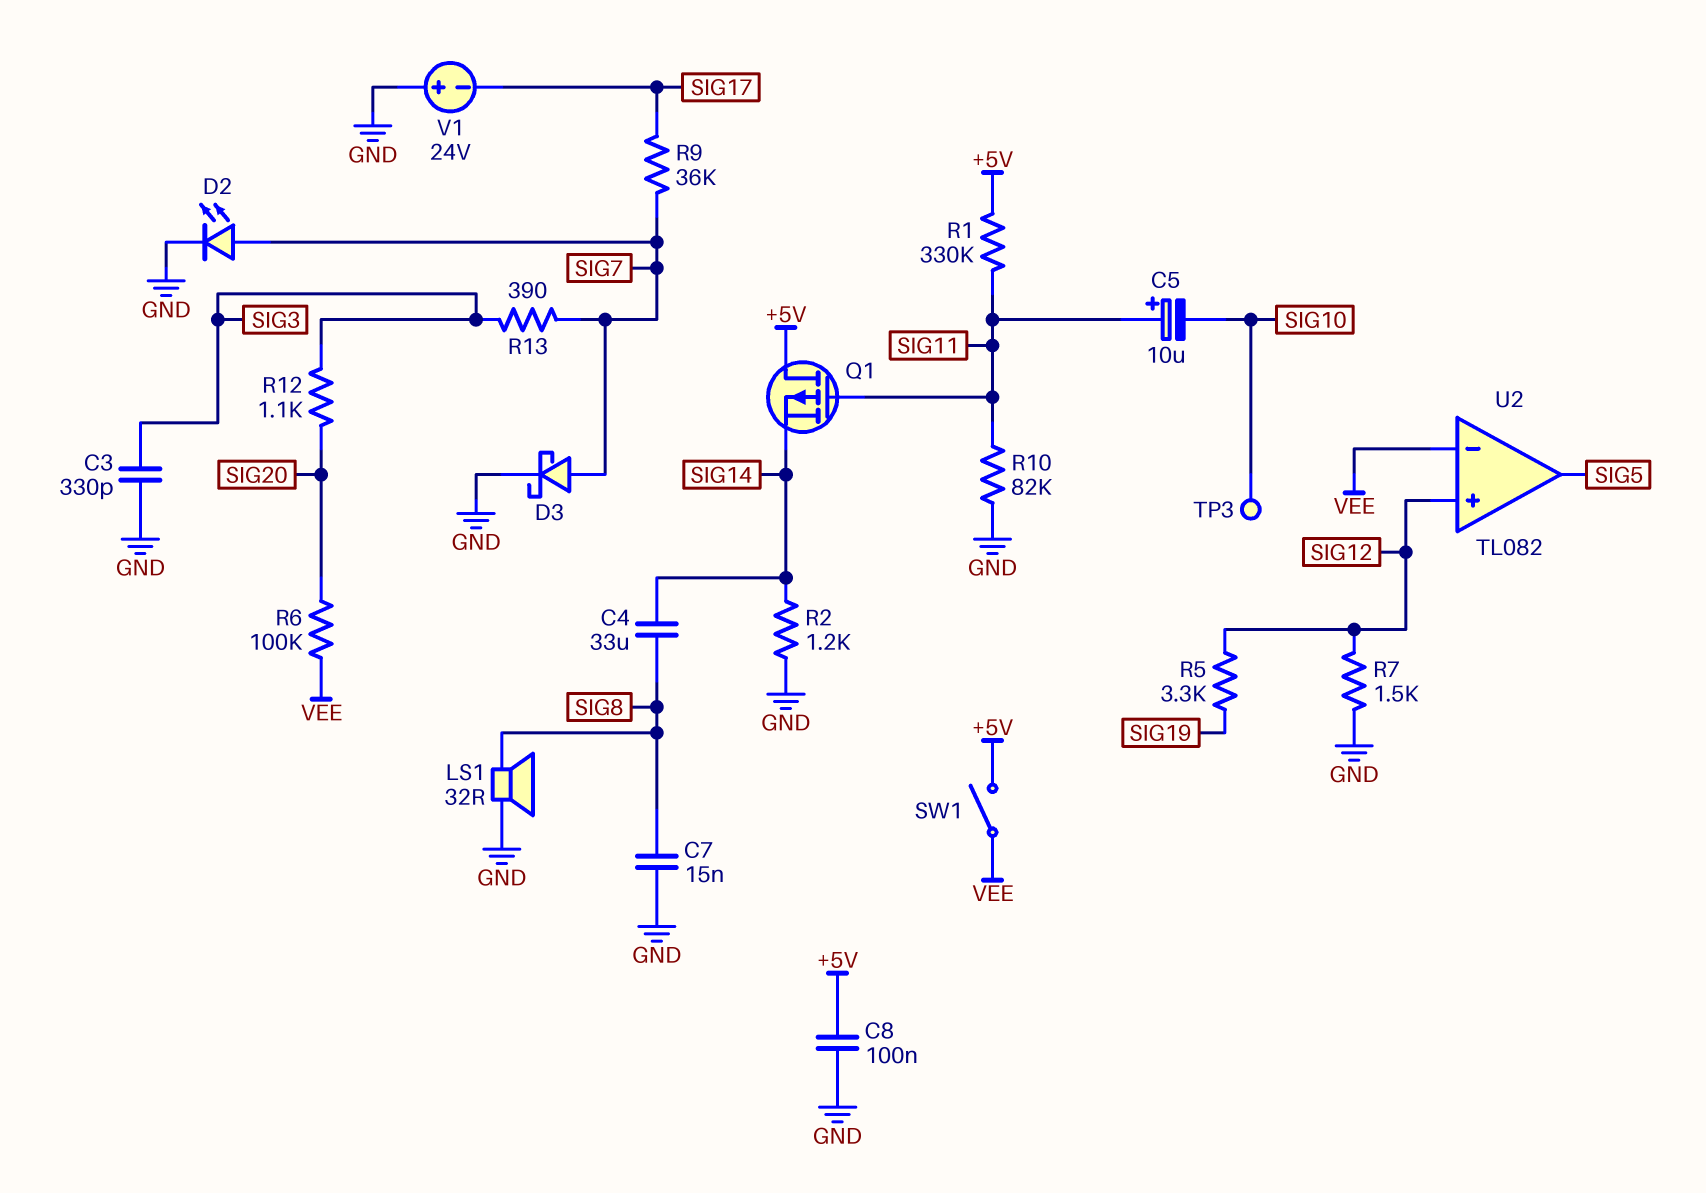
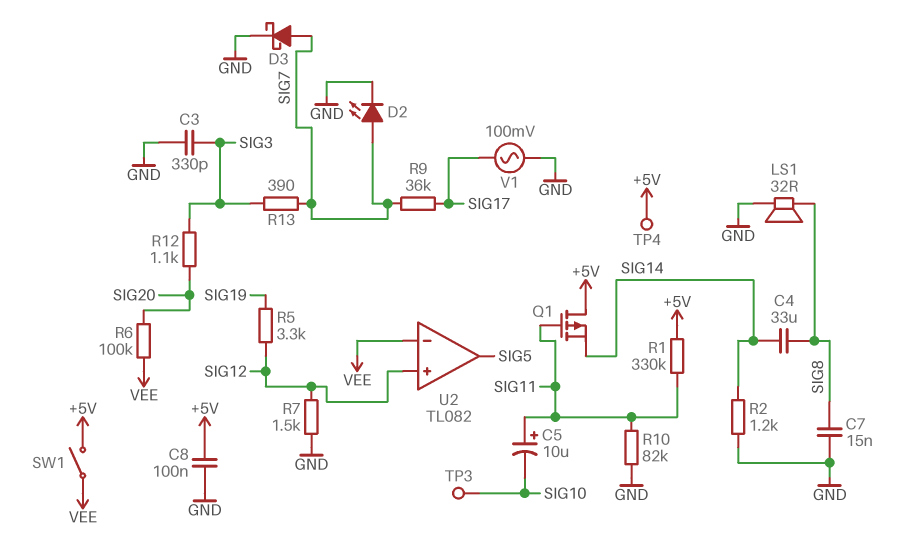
TP4: none -> test point (+5V)
V1: 24V (plus GND, minus SIG17) -> AC 100mV (GND, SIG17)

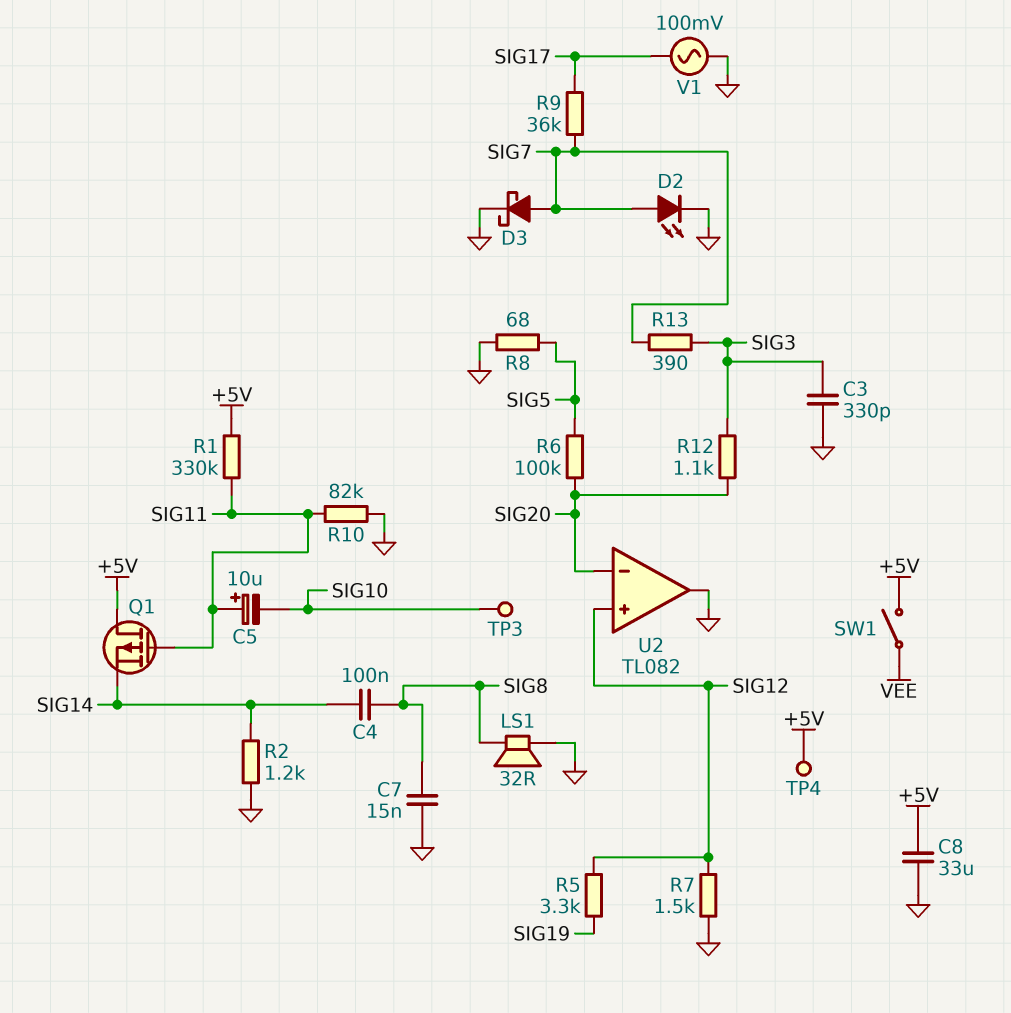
C4: 33uF (SIG8, SIG14) -> 100nF (SIG8, SIG14)
C8: 100nF (+5V, GND) -> 33uF (+5V, GND)
R6: 100k (SIG20, VEE) -> 100k (SIG5, SIG20)
R8: none -> 68 (GND, SIG5)
U2 pin in-: VEE -> SIG20
U2 pin out: SIG5 -> GND

